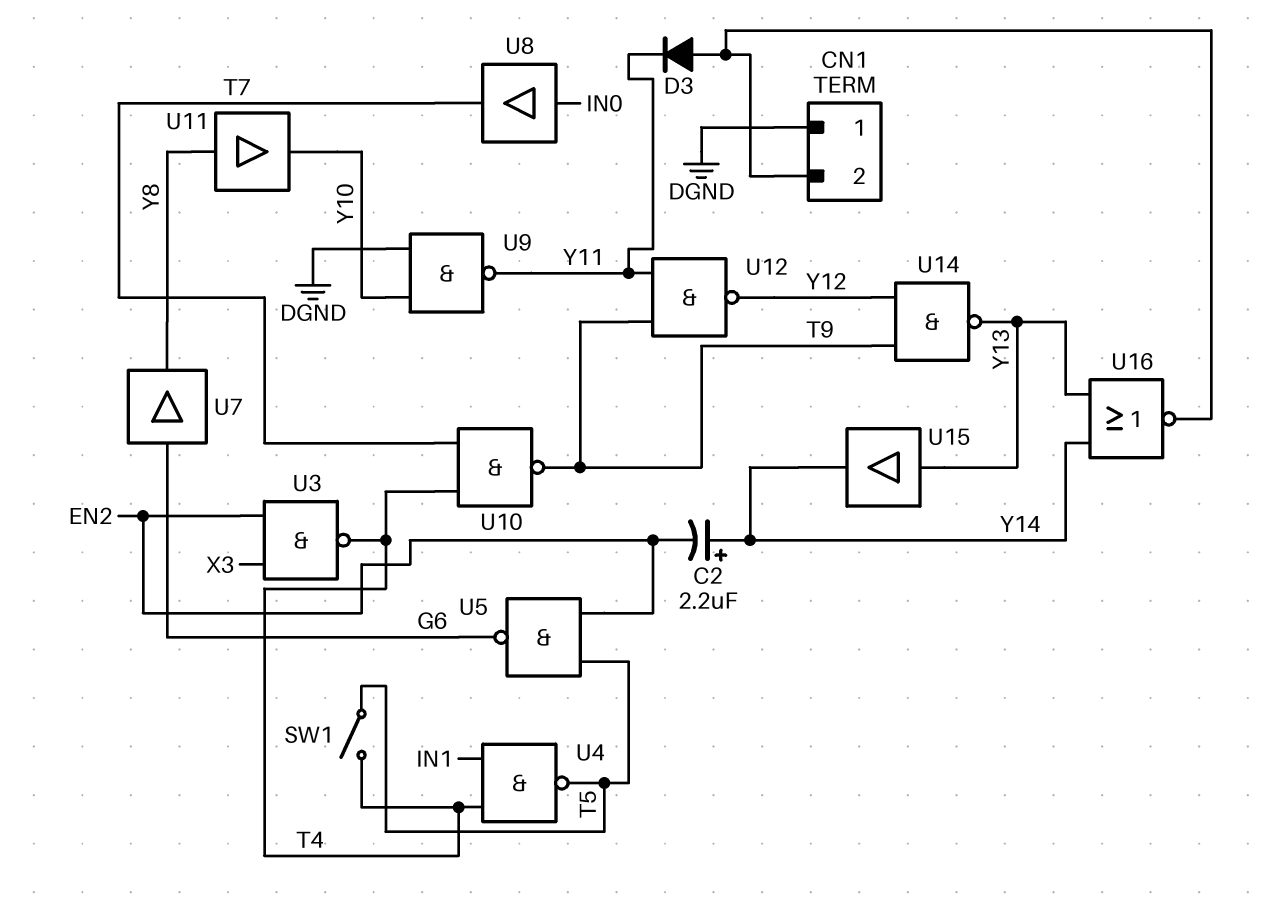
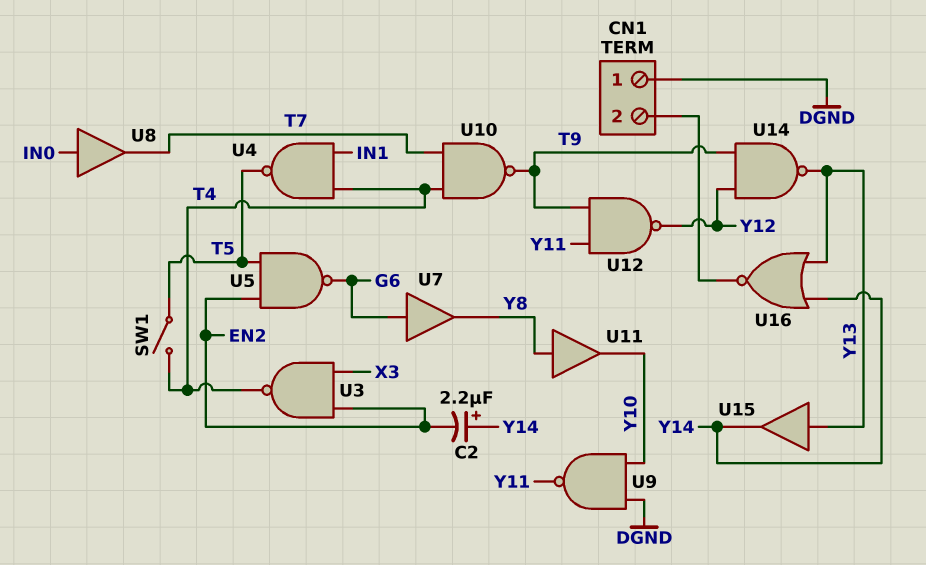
D3: diode (A CN1/2, K Y11) -> none

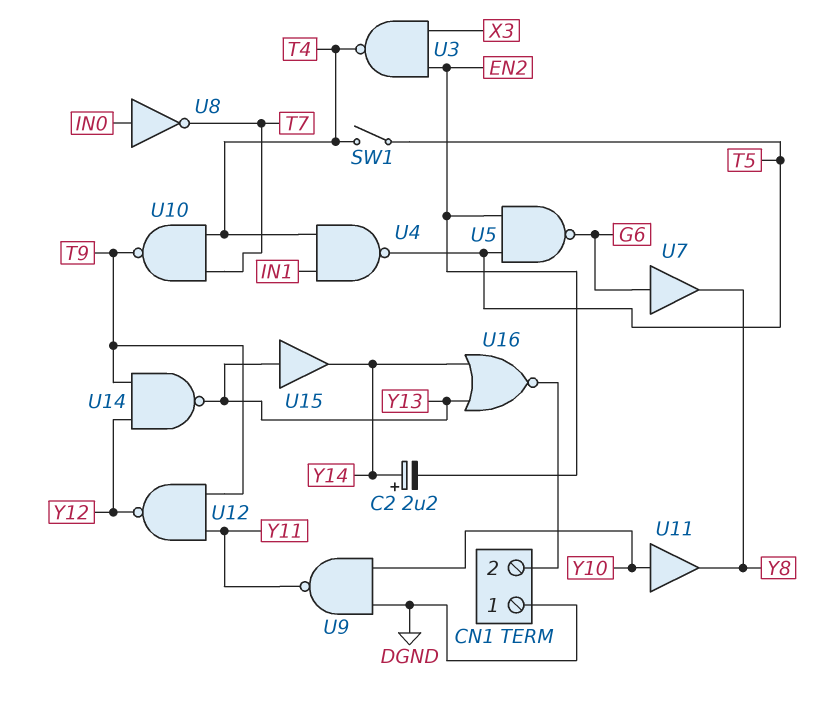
U8: buffer (in IN0, out T7) -> NOT (in IN0, out T7)
U11: buffer (in Y8, out Y10) -> buffer (in Y10, out Y8)

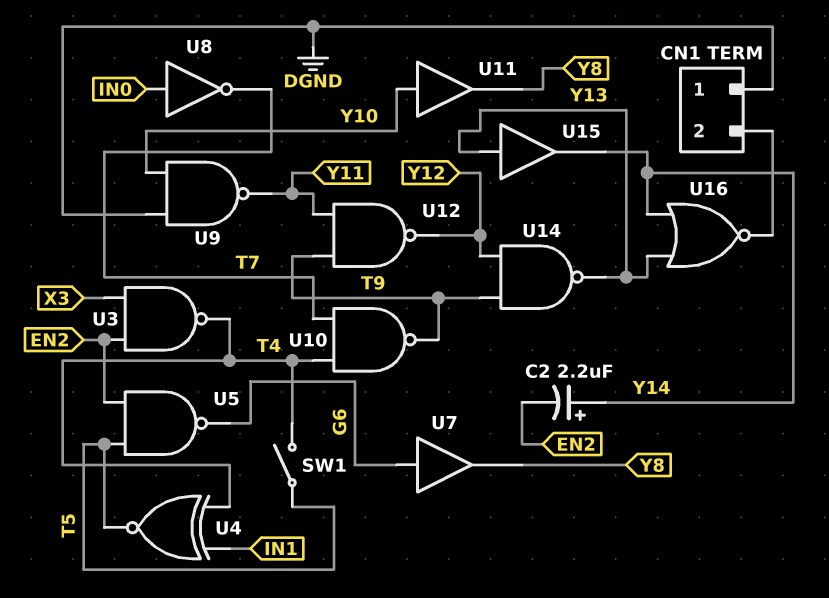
U4: NAND (in IN1, in T4, out T5) -> XNOR (in IN1, in T4, out T5)

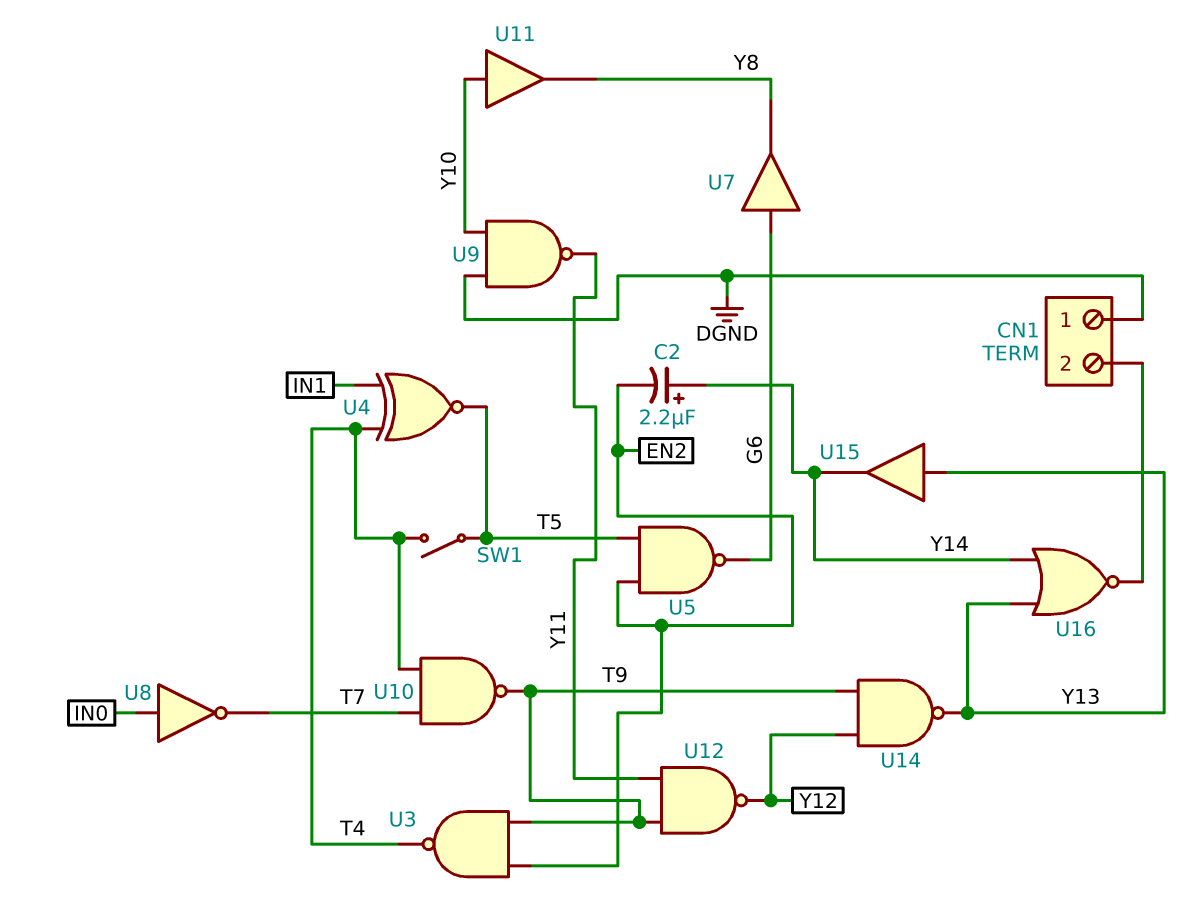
U3: NAND (in EN2, in X3, out T4) -> NAND (in EN2, in T9, out T4)

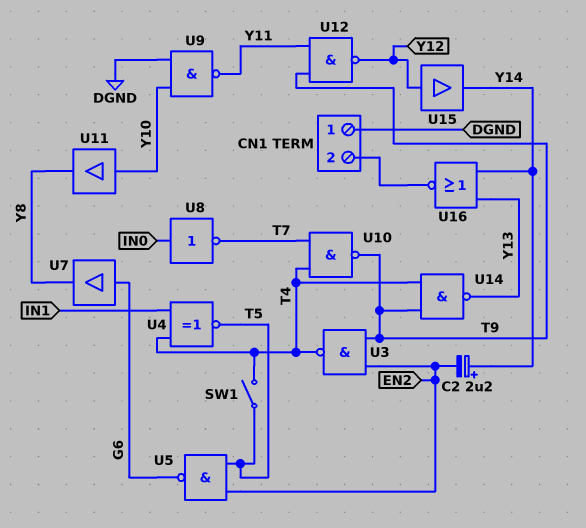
U14: NAND (in T9, in Y12, out Y13) -> NAND (in T4, in T9, out Y13)
U15: buffer (in Y13, out Y14) -> buffer (in Y12, out Y14)

